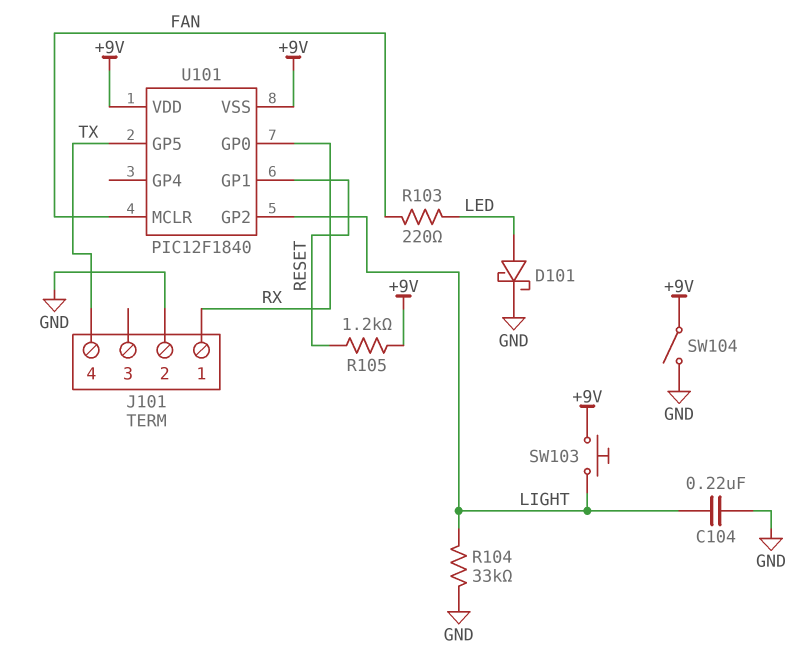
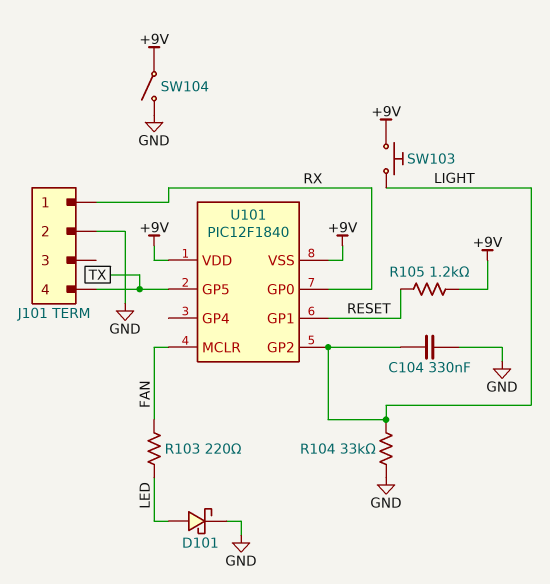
C104: 220nF (GND, LIGHT) -> 330nF (GND, LIGHT)

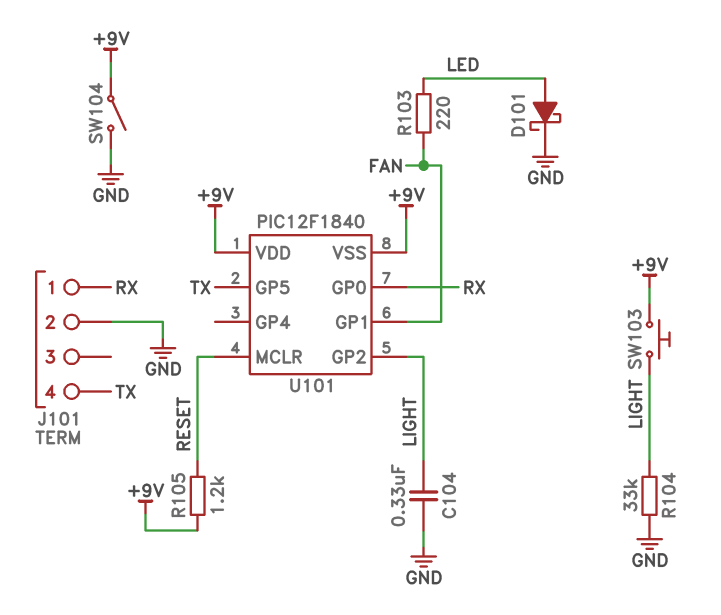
U101 pin GP1: RESET -> FAN
U101 pin MCLR: FAN -> RESET

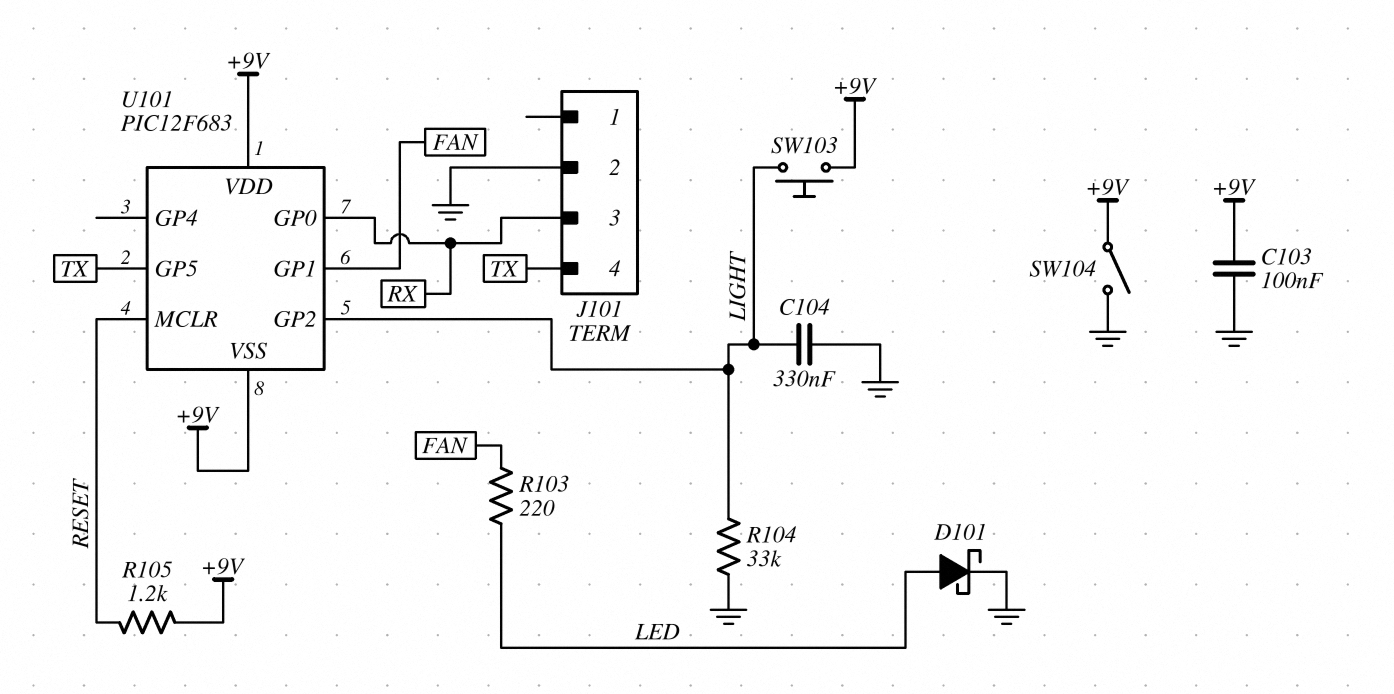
C103: none -> 100nF (+9V, GND)
J101 pin 1: RX -> none
J101 pin 3: none -> RX
U101: PIC12F1840 -> PIC12F683

